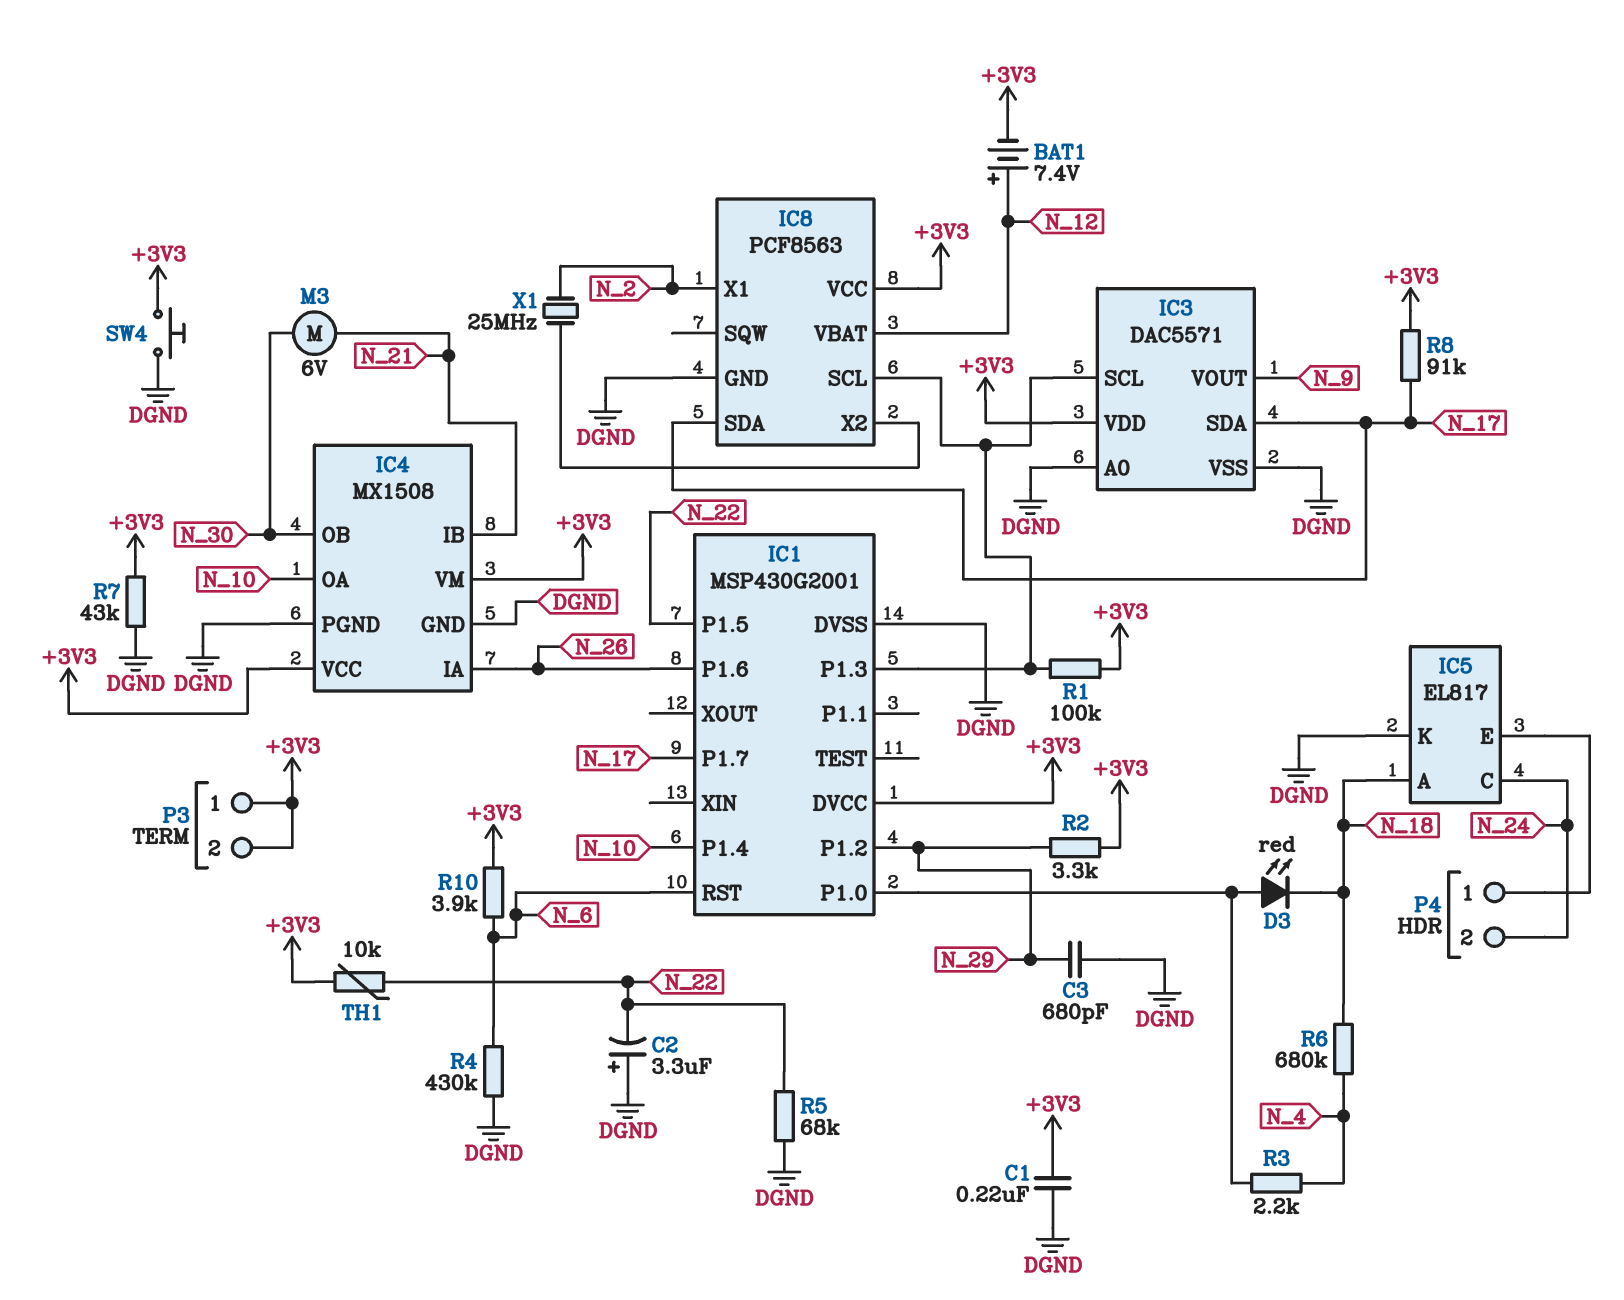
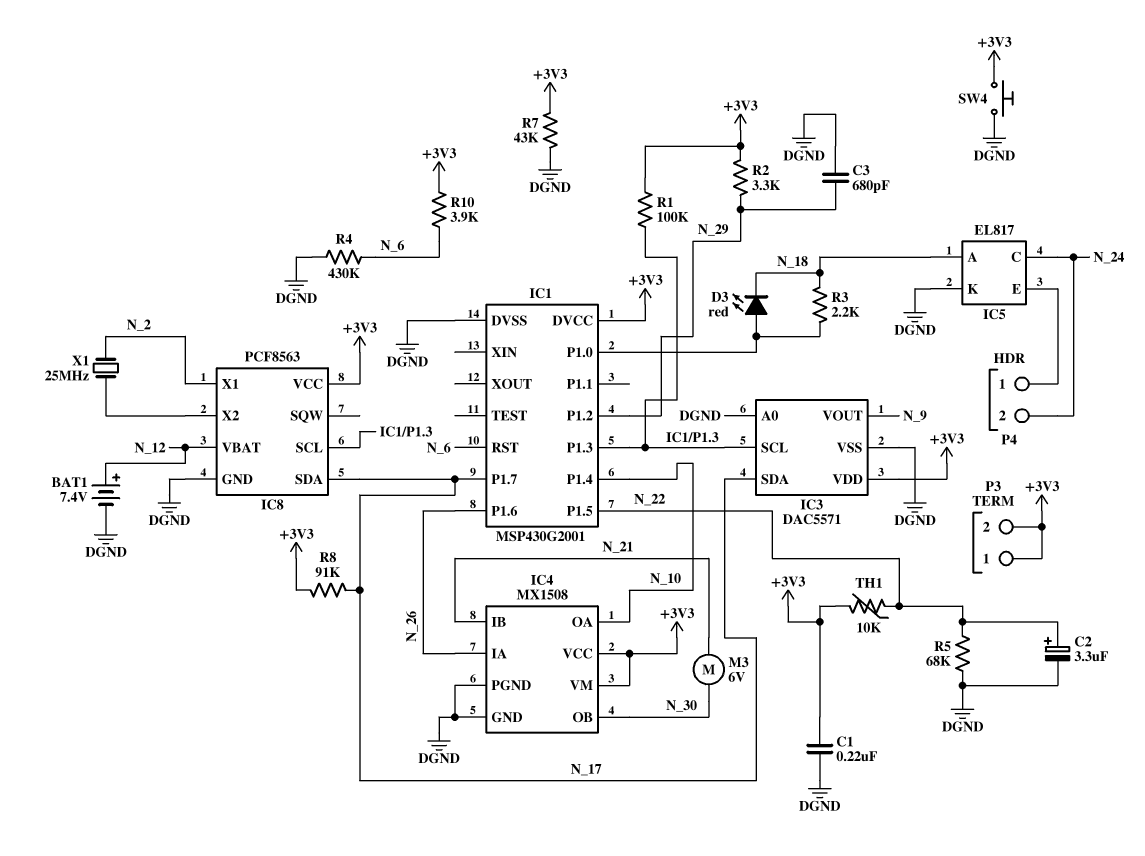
BAT1: 7.4V (plus N_12, minus +3V3) -> 7.4V (plus N_12, minus DGND)
C2: 3.3uF (plus DGND, minus N_22) -> 3.3uF (plus N_22, minus DGND)
R3: 2.2k (IC1/P1.0, N_4) -> 2.2k (IC1/P1.0, N_18)
R6: 680k (N_4, N_18) -> none

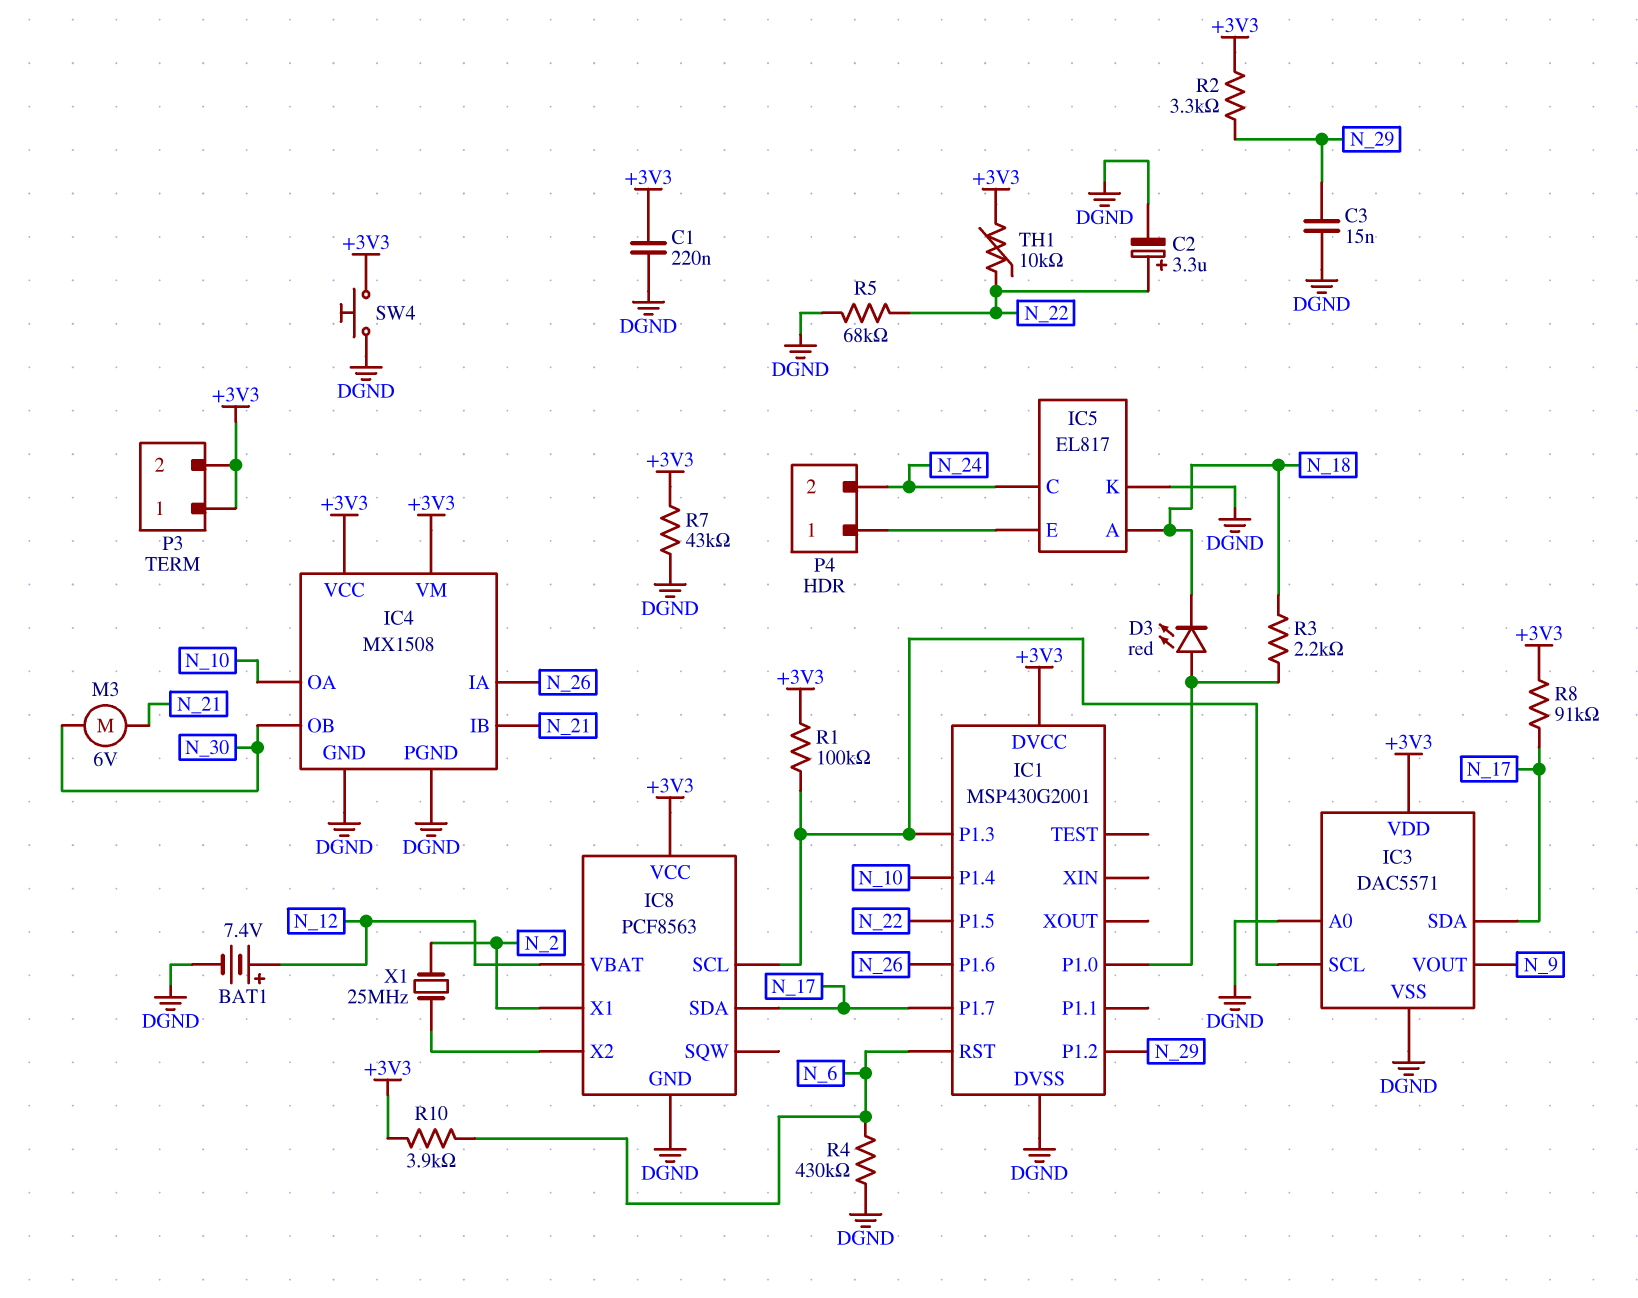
C3: 680pF (DGND, N_29) -> 15nF (DGND, N_29)

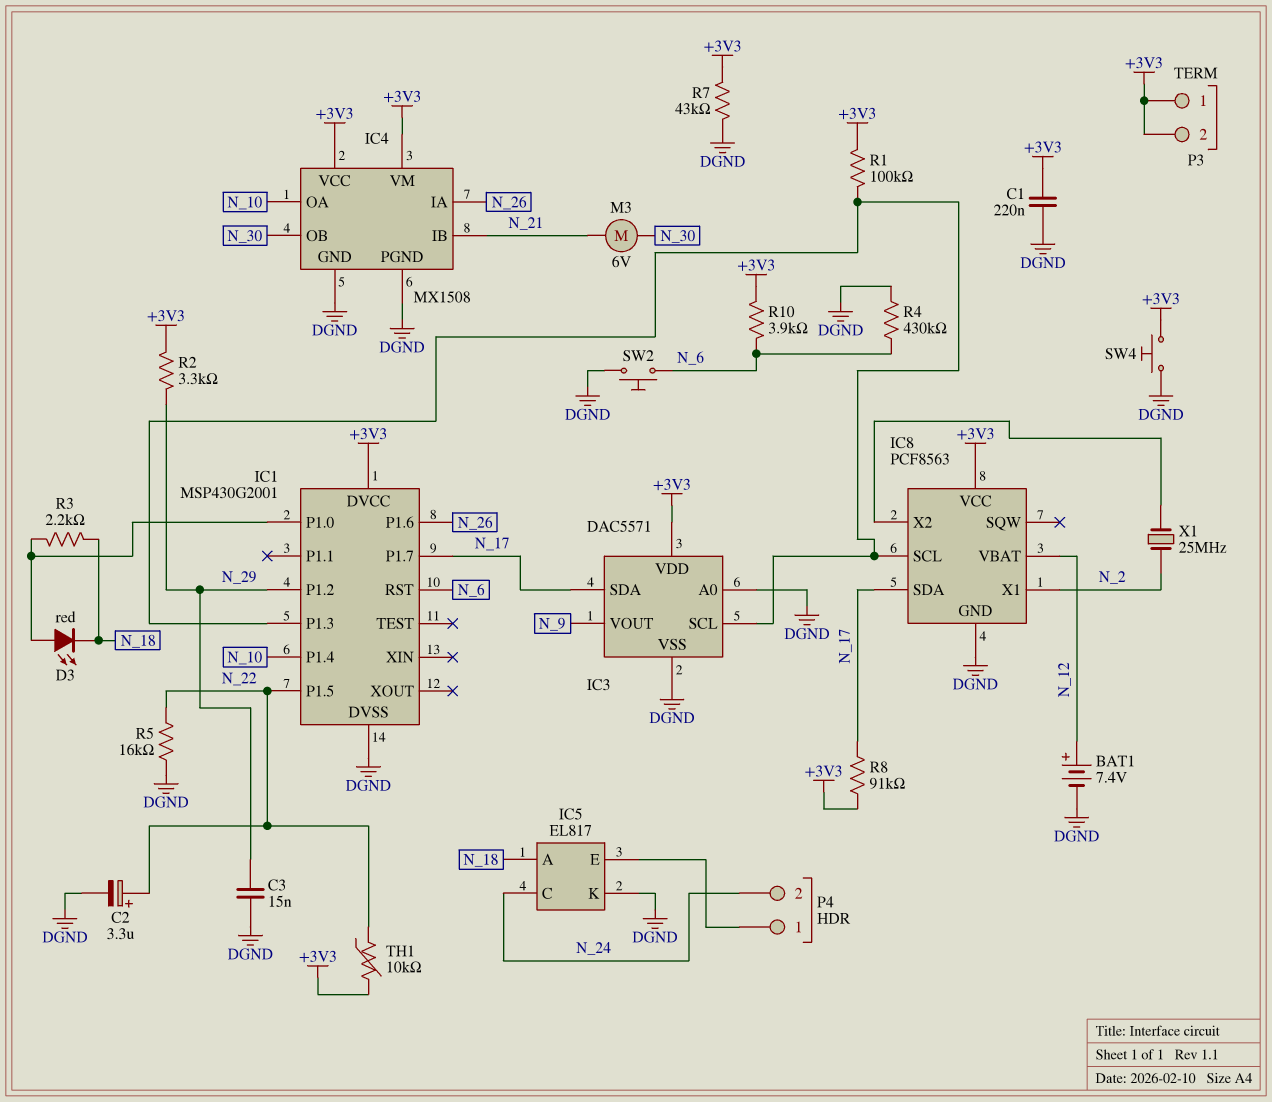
R5: 68k (DGND, N_22) -> 16k (DGND, N_22)
SW2: none -> button (DGND, N_6)

